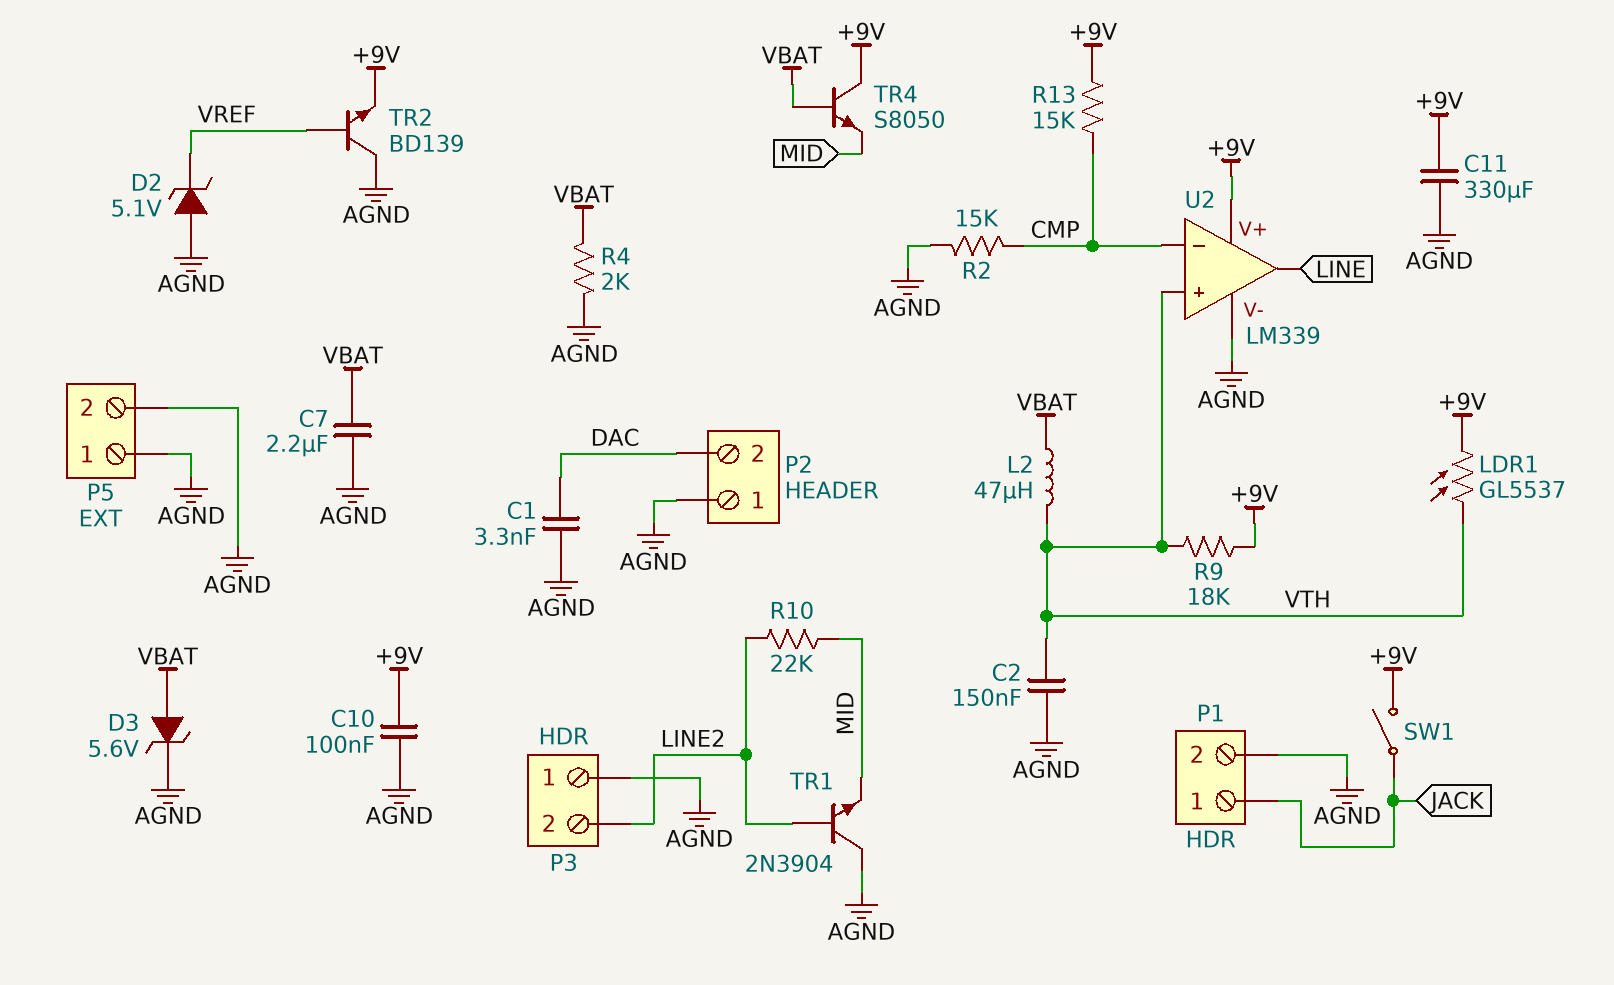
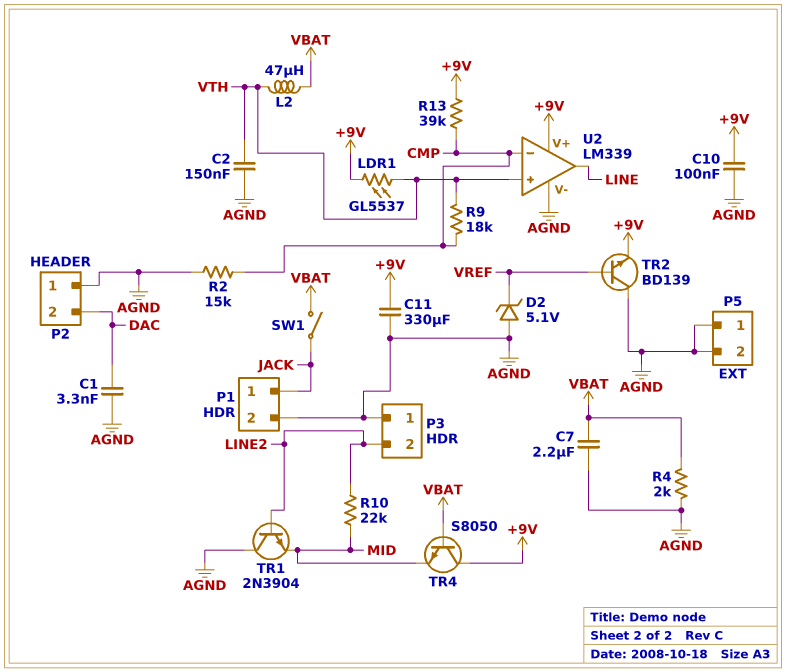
D3: zener 5.6V (A VBAT, K AGND) -> none
R9: 18k (+9V, VTH) -> 18k (CMP, VTH)
R13: 15k (+9V, CMP) -> 39k (+9V, CMP)
SW1: switch (+9V, JACK) -> switch (JACK, VBAT)

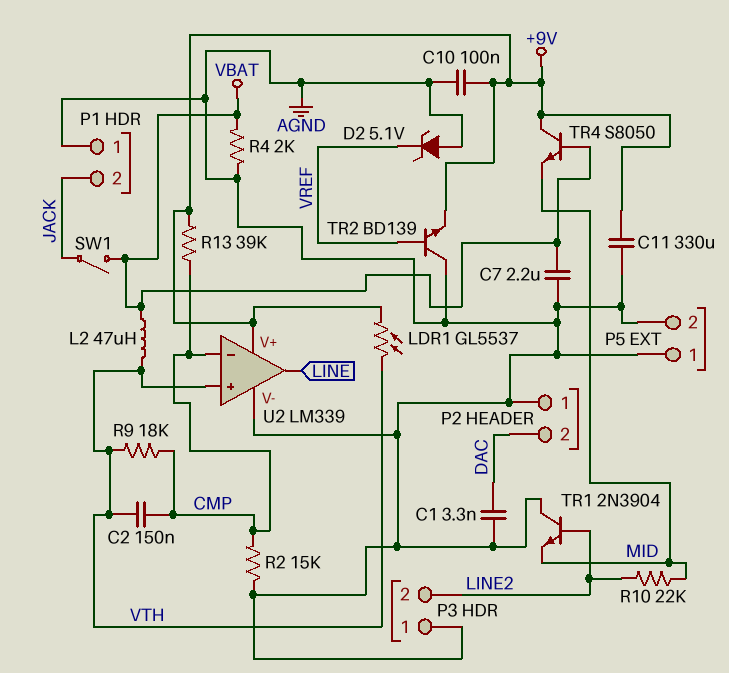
C2: 150nF (AGND, VTH) -> 150nF (CMP, VTH)
P1 pin 1: JACK -> AGND
P1 pin 2: AGND -> JACK

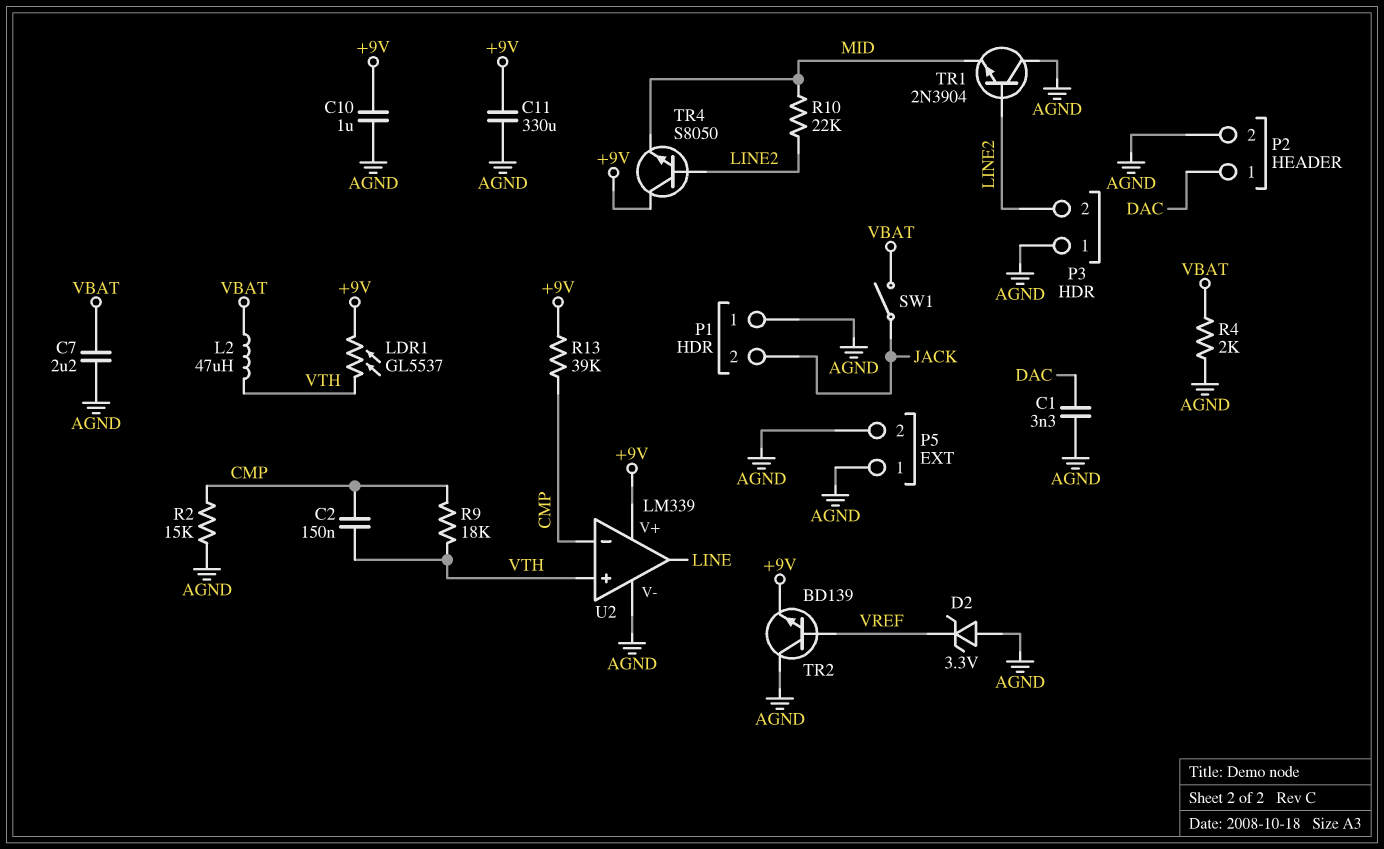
C10: 100nF (+9V, AGND) -> 1uF (+9V, AGND)
D2: zener 5.1V (A AGND, K VREF) -> zener 3.3V (A AGND, K VREF)
P2 pin 1: AGND -> DAC
P2 pin 2: DAC -> AGND
TR4: NPN S8050 (B VBAT, C +9V, E MID) -> NPN S8050 (B LINE2, C +9V, E MID)

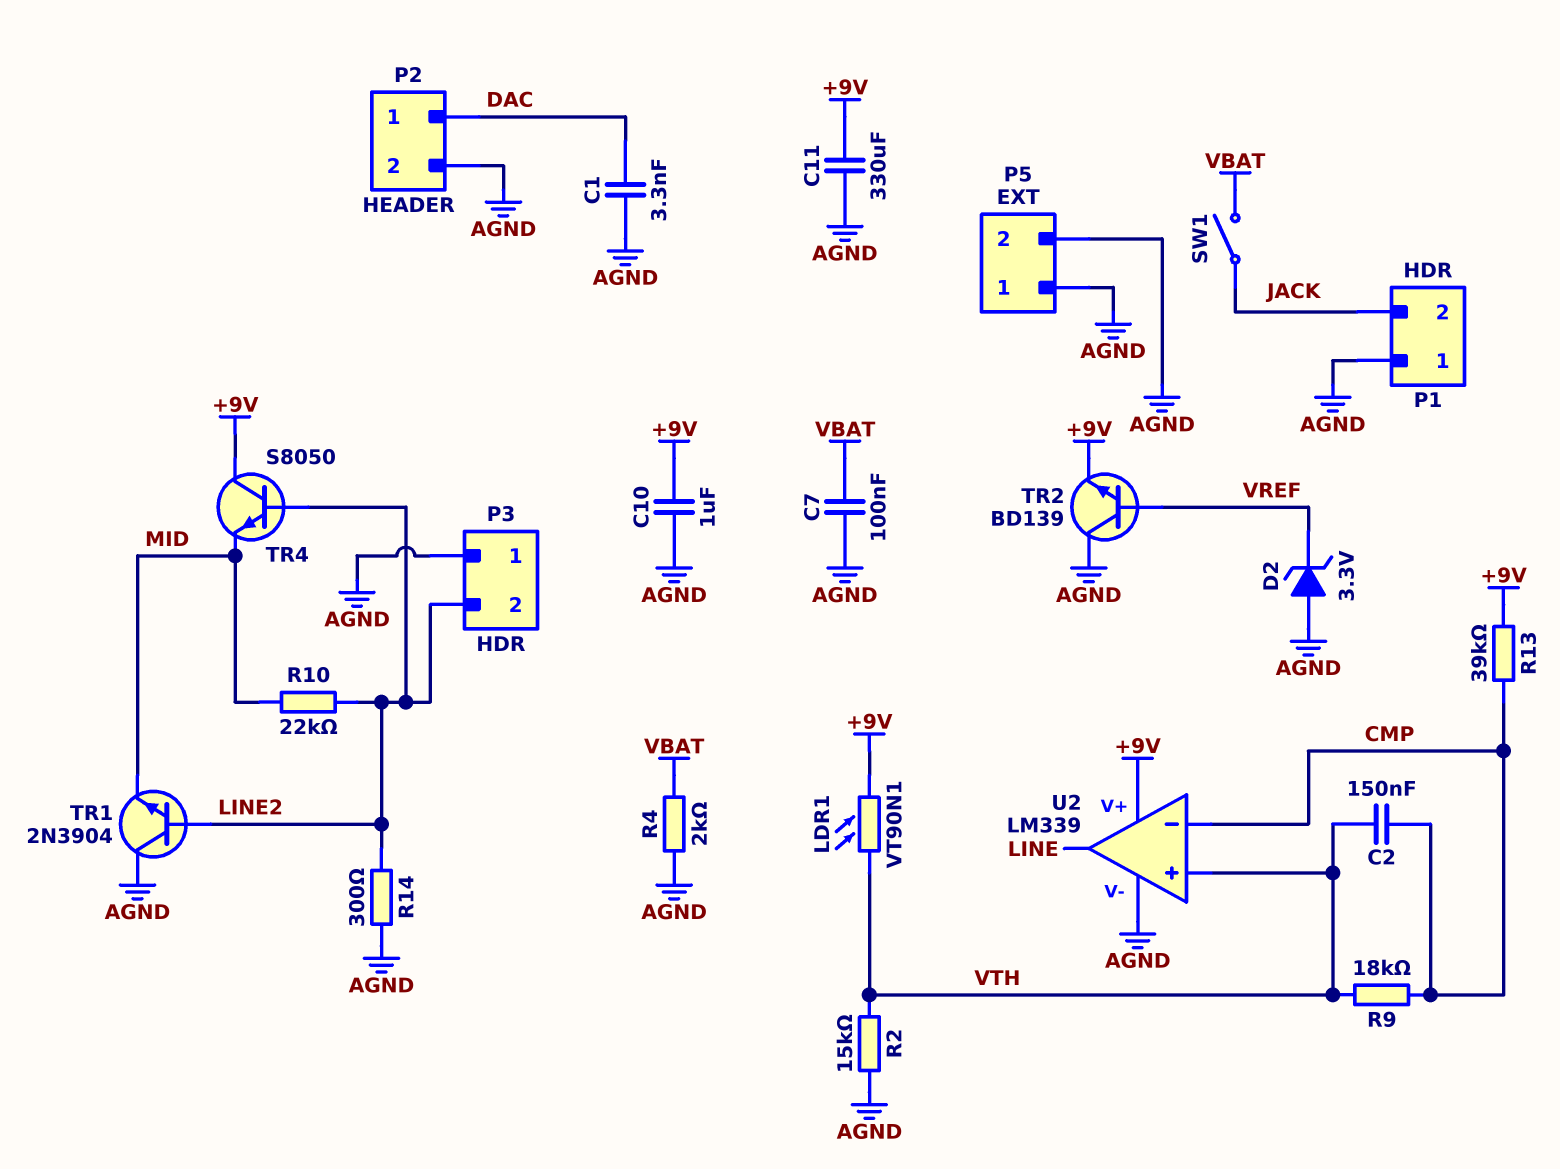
C7: 2.2uF (AGND, VBAT) -> 100nF (AGND, VBAT)
L2: 47uH (VBAT, VTH) -> none
LDR1: GL5537 (+9V, VTH) -> VT90N1 (+9V, VTH)
R2: 15k (AGND, CMP) -> 15k (AGND, VTH)
R14: none -> 300 (AGND, LINE2)

